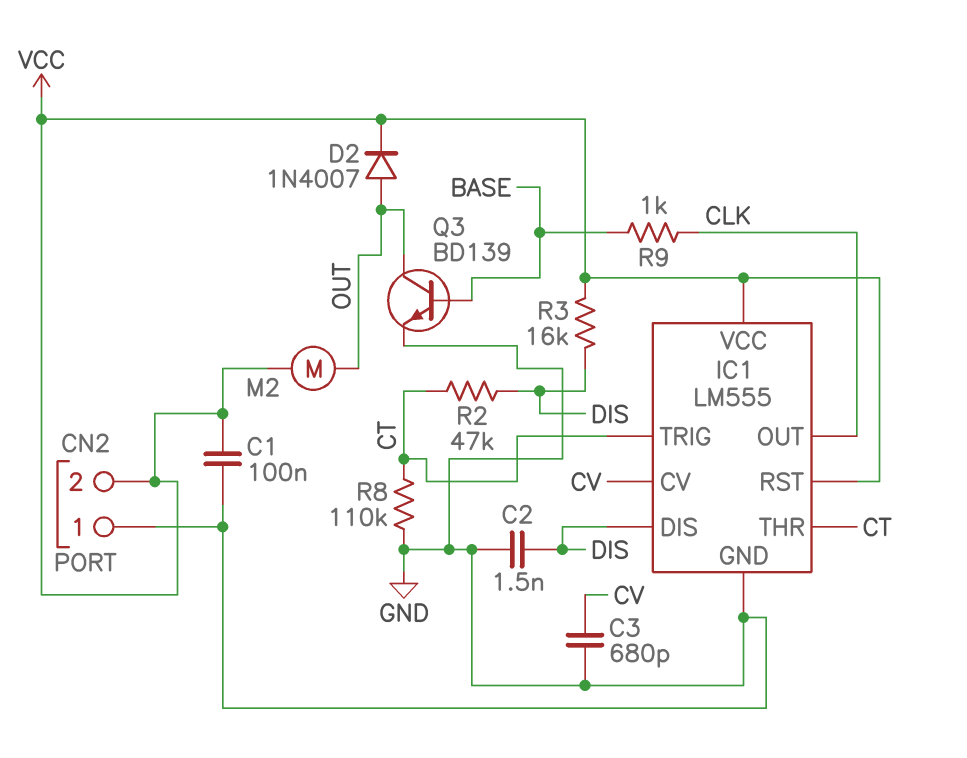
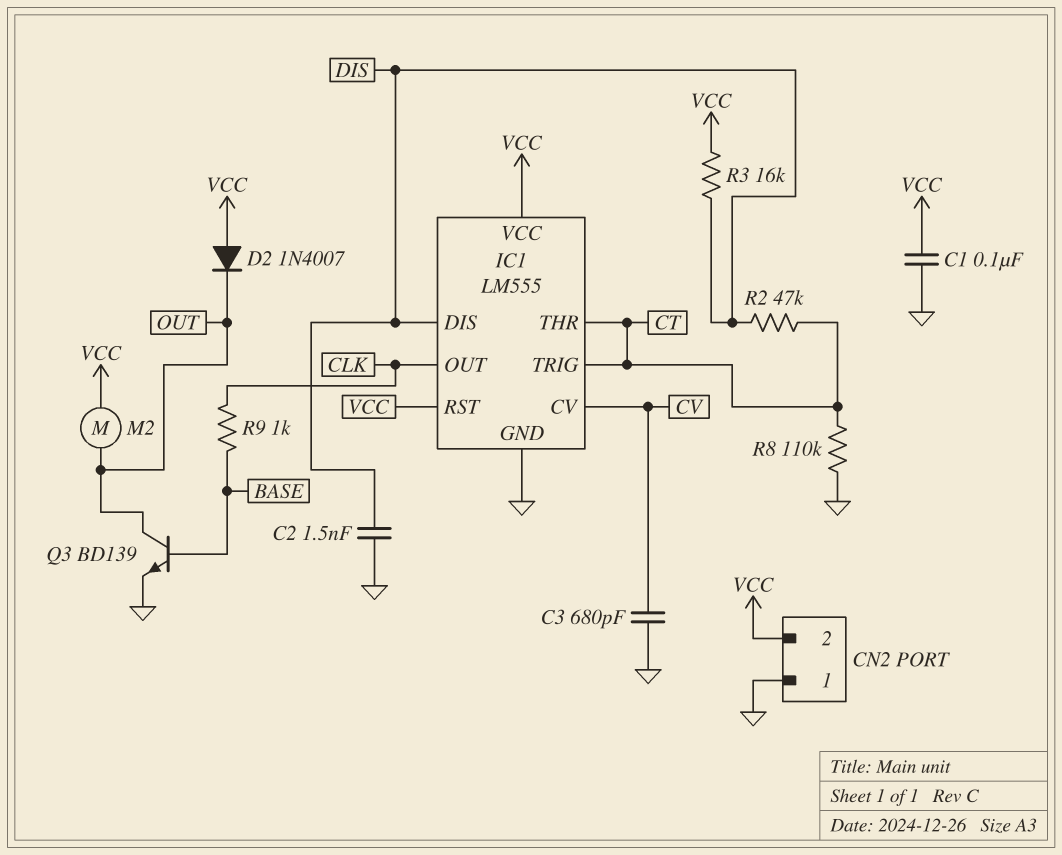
D2: diode 1N4007 (A OUT, K VCC) -> diode 1N4007 (A VCC, K OUT)

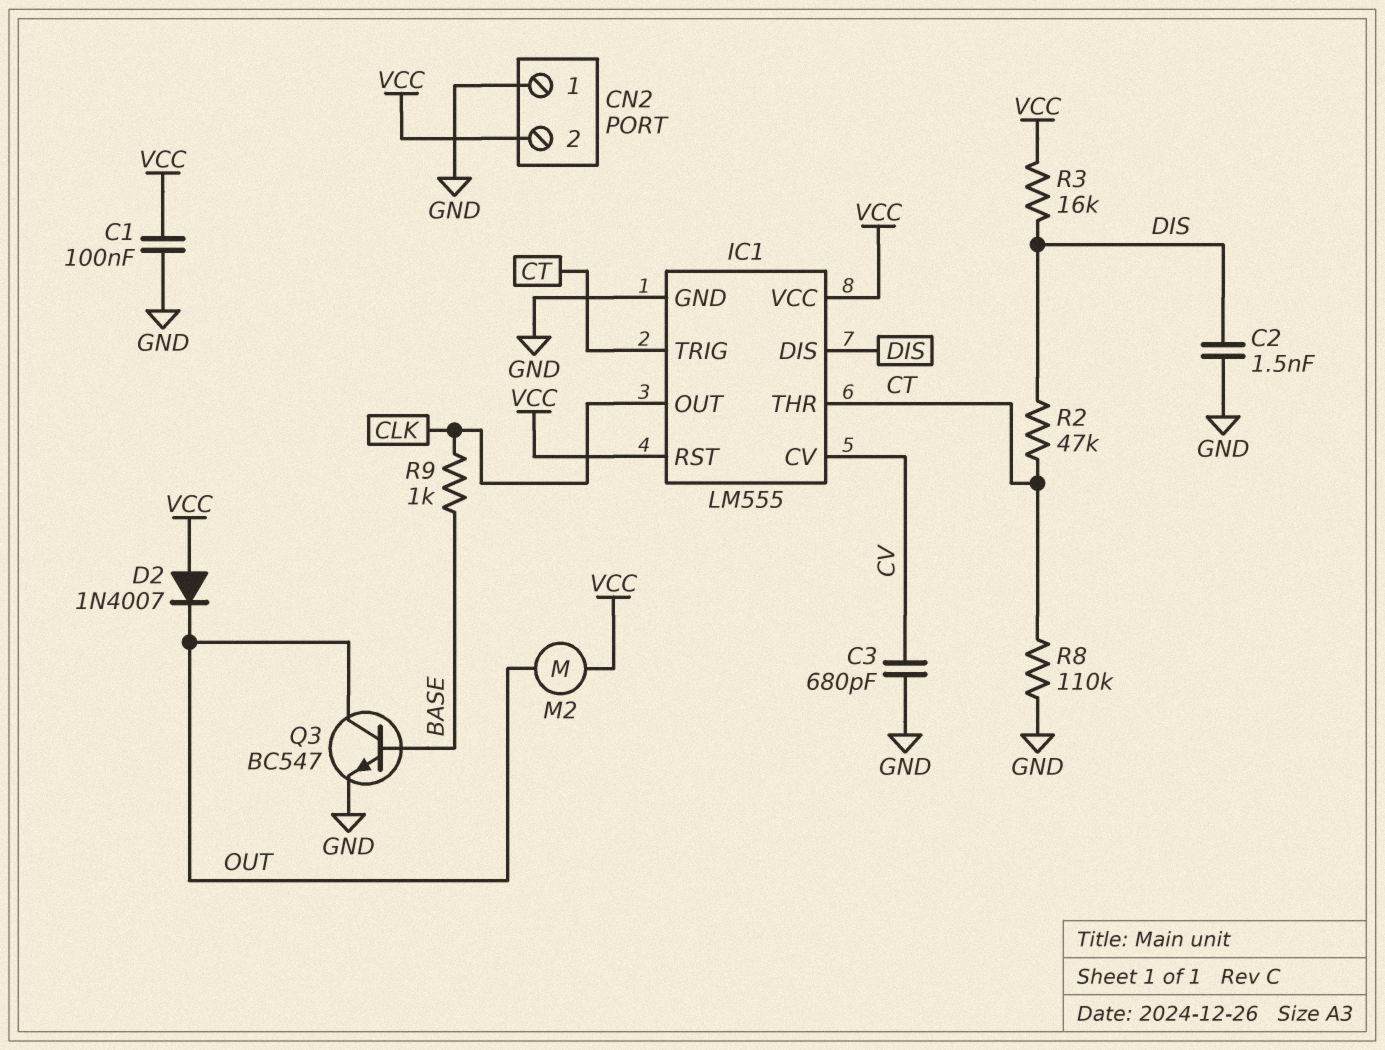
Q3: NPN BD139 (B BASE, C OUT, E GND) -> NPN BC547 (B BASE, C OUT, E GND)

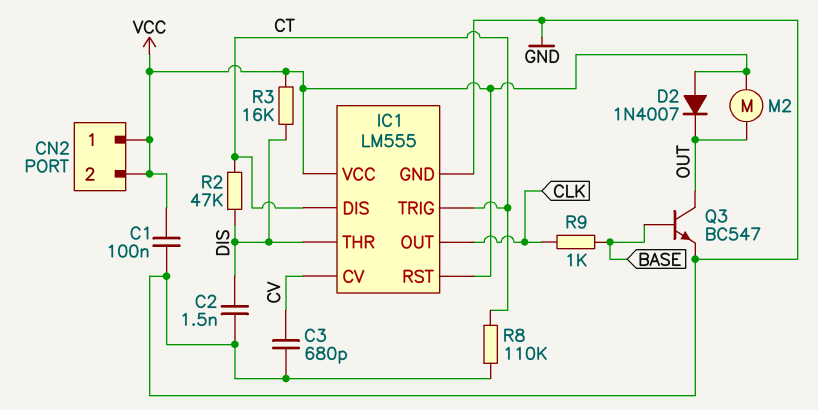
CN2 pin 1: GND -> VCC
IC1 pin DIS: DIS -> CT
IC1 pin THR: CT -> DIS

